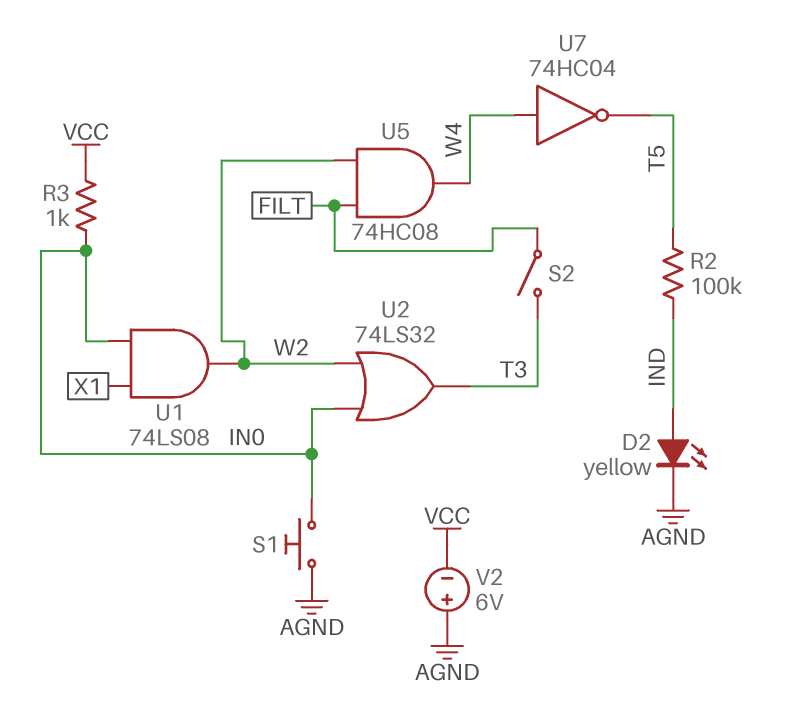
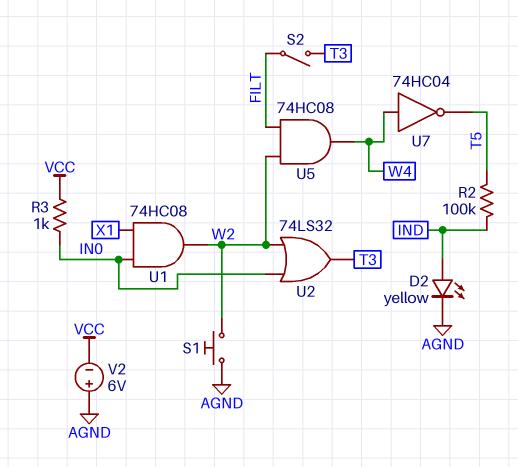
S1: button (AGND, IN0) -> button (AGND, W2)
U1: AND 74LS08 (in IN0, in X1, out W2) -> AND 74HC08 (in IN0, in X1, out W2)

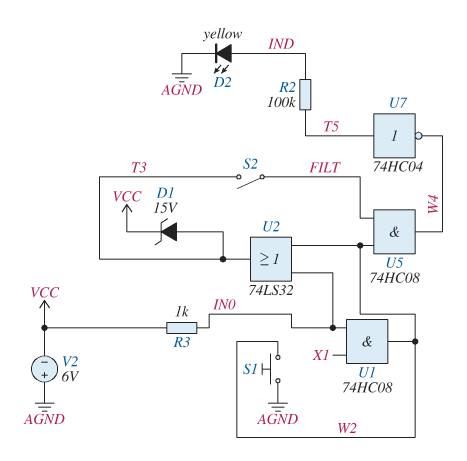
D1: none -> zener 15V (A T3, K VCC)
U7: NOT 74HC04 (in W4, out T5) -> NOT 74HC04 (in T5, out W4)

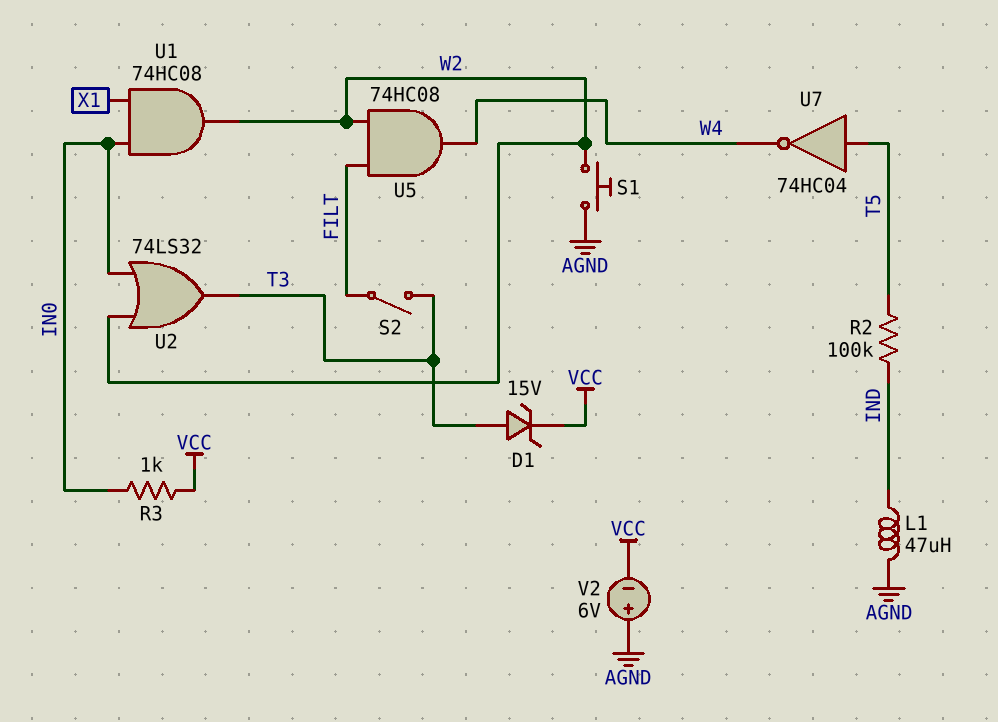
D2: LED yellow (A IND, K AGND) -> none
L1: none -> 47uH (AGND, IND)

